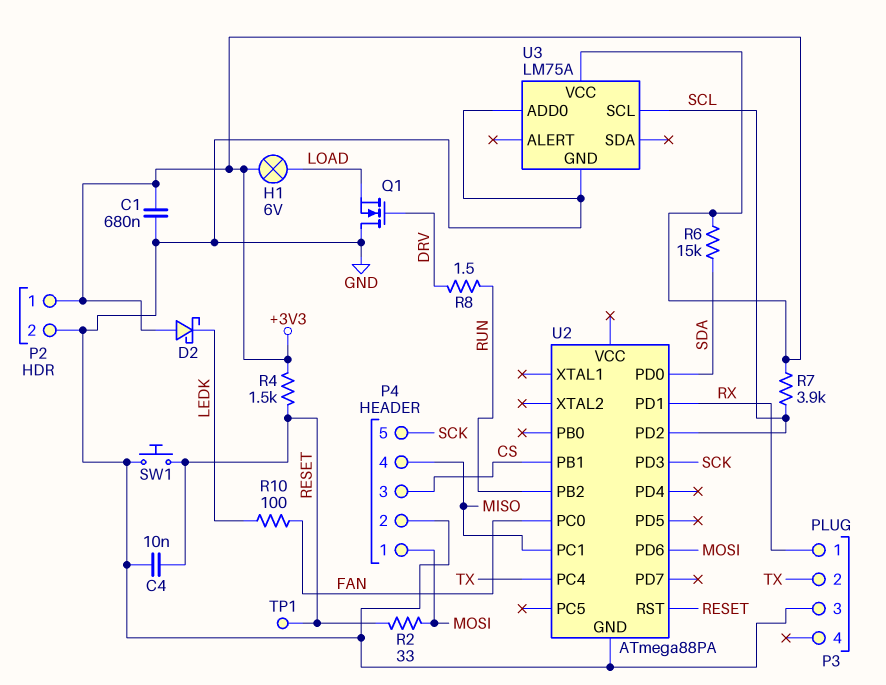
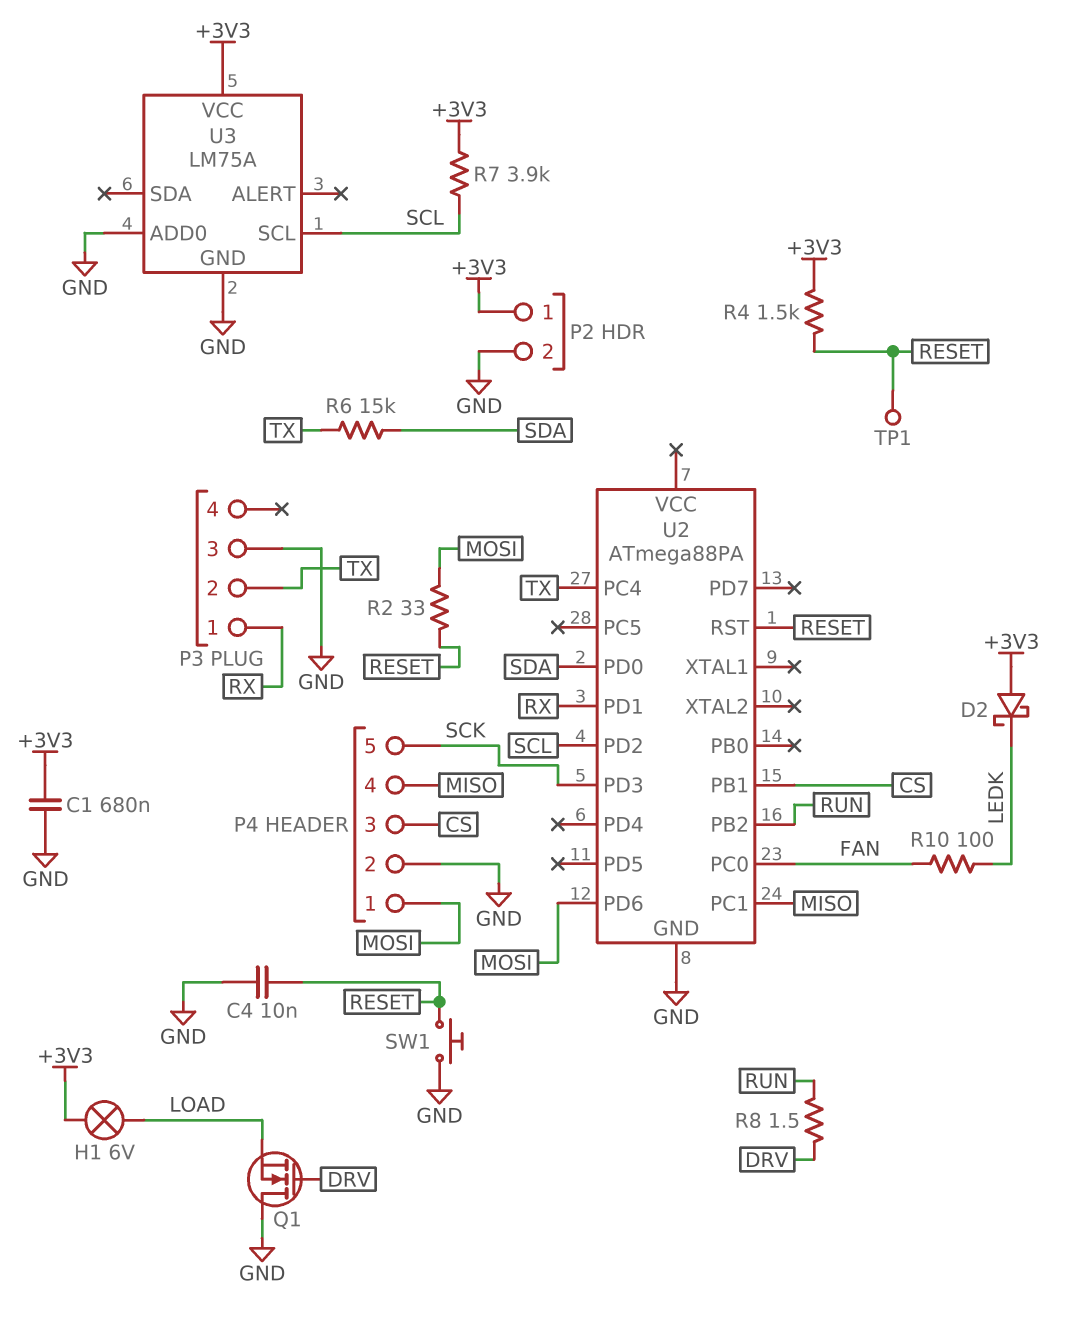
R6: 15k (+3V3, SDA) -> 15k (SDA, TX)

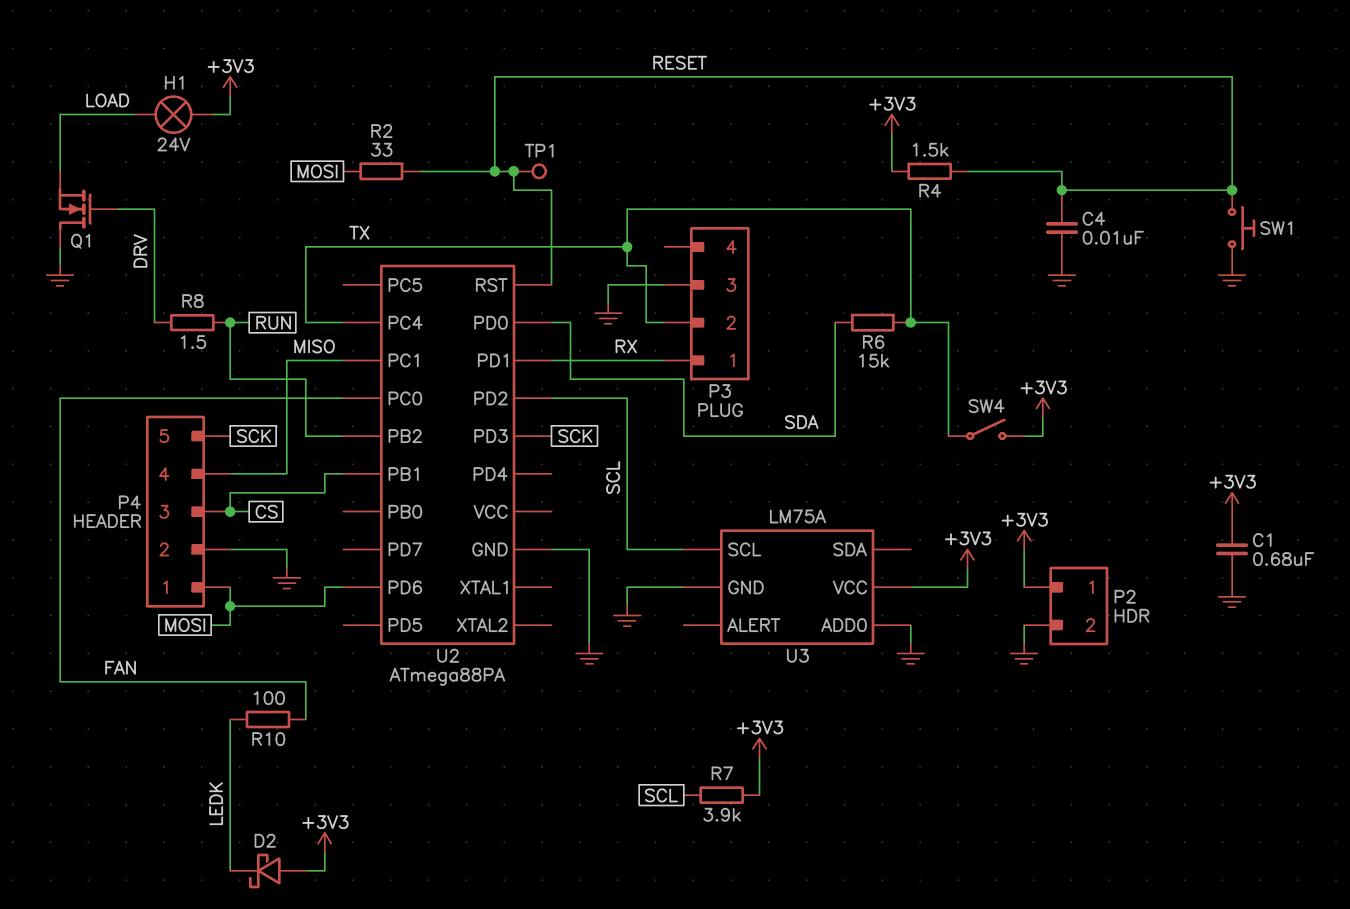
H1: lamp 6V (+3V3, LOAD) -> lamp 24V (+3V3, LOAD)
SW4: none -> switch (+3V3, TX)

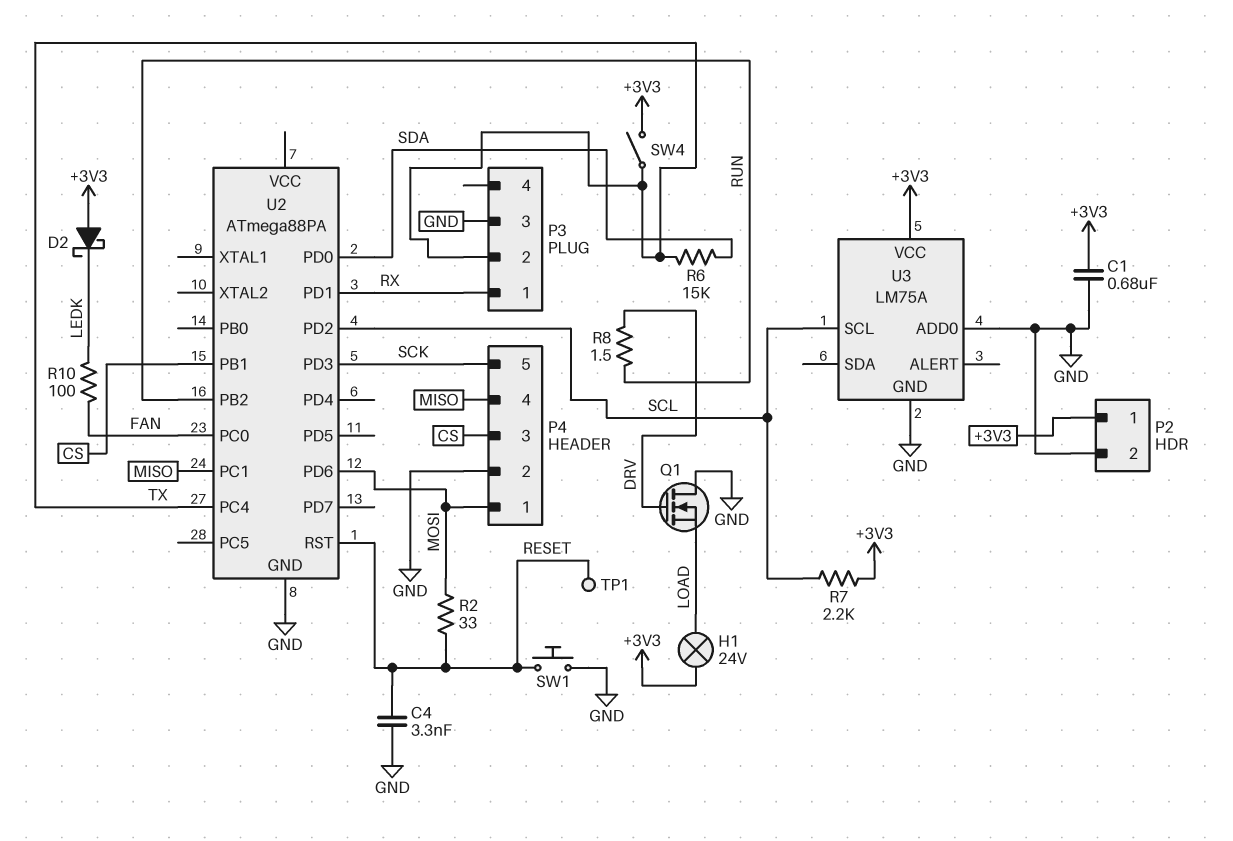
C4: 10nF (GND, RESET) -> 3.3nF (GND, RESET)
R4: 1.5k (+3V3, RESET) -> none
R7: 3.9k (+3V3, SCL) -> 2.2k (+3V3, SCL)

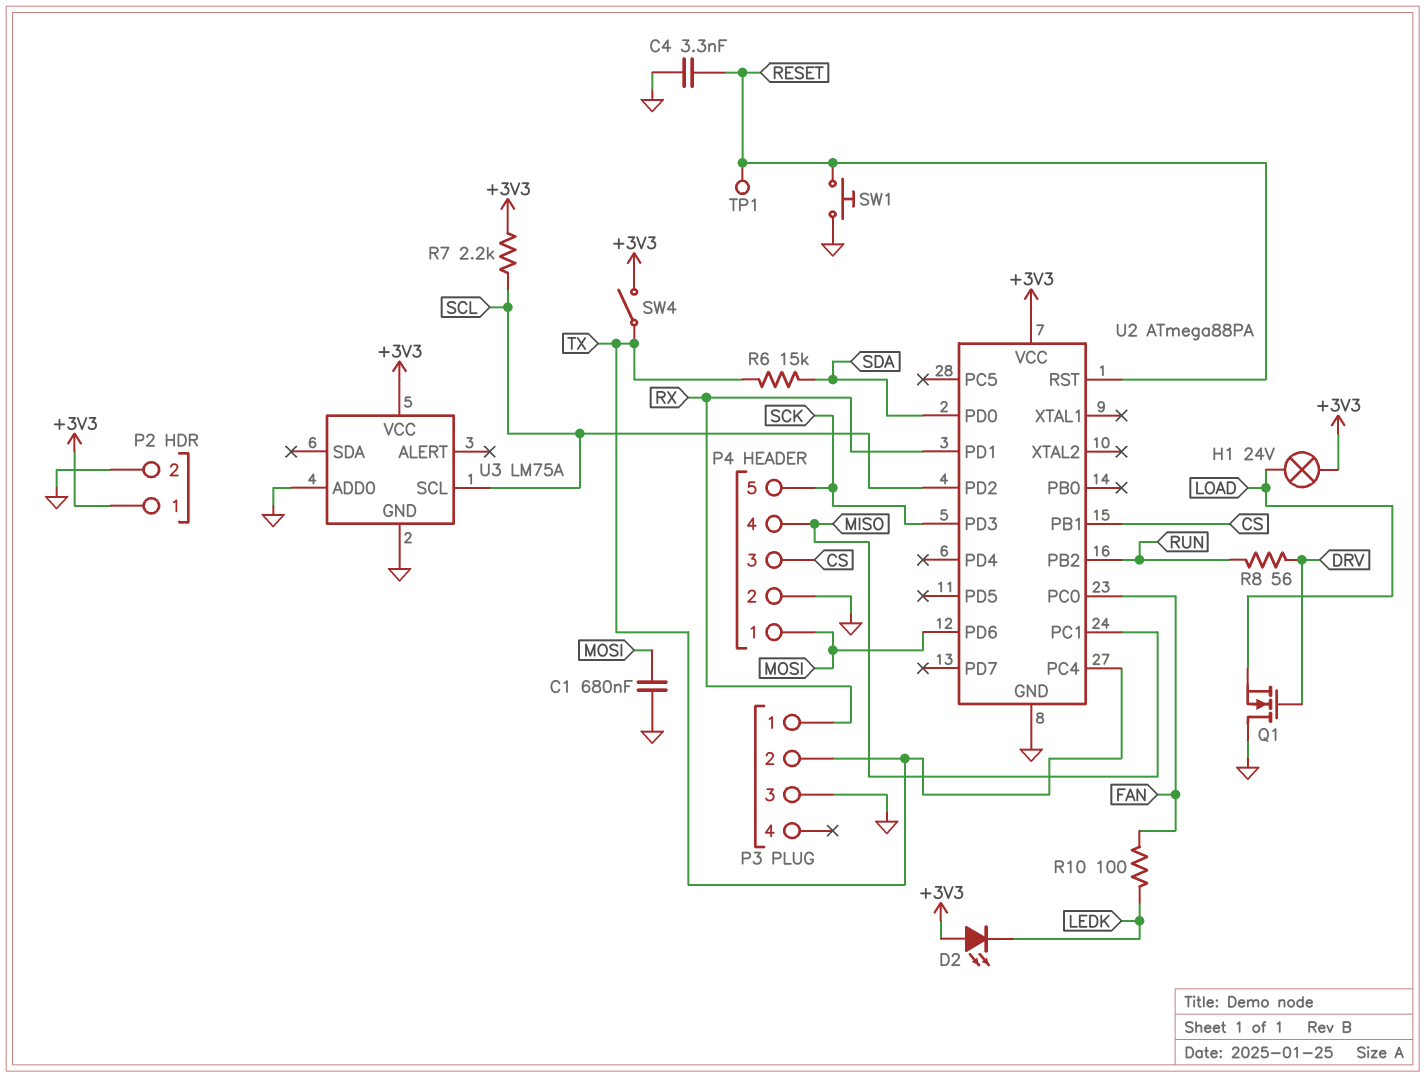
C1: 680nF (+3V3, GND) -> 680nF (GND, MOSI)
D2: schottky (A +3V3, K LEDK) -> LED (A +3V3, K LEDK)
R2: 33 (MOSI, RESET) -> none
R8: 1.5 (DRV, RUN) -> 56 (DRV, RUN)
U2 pin VCC: none -> +3V3

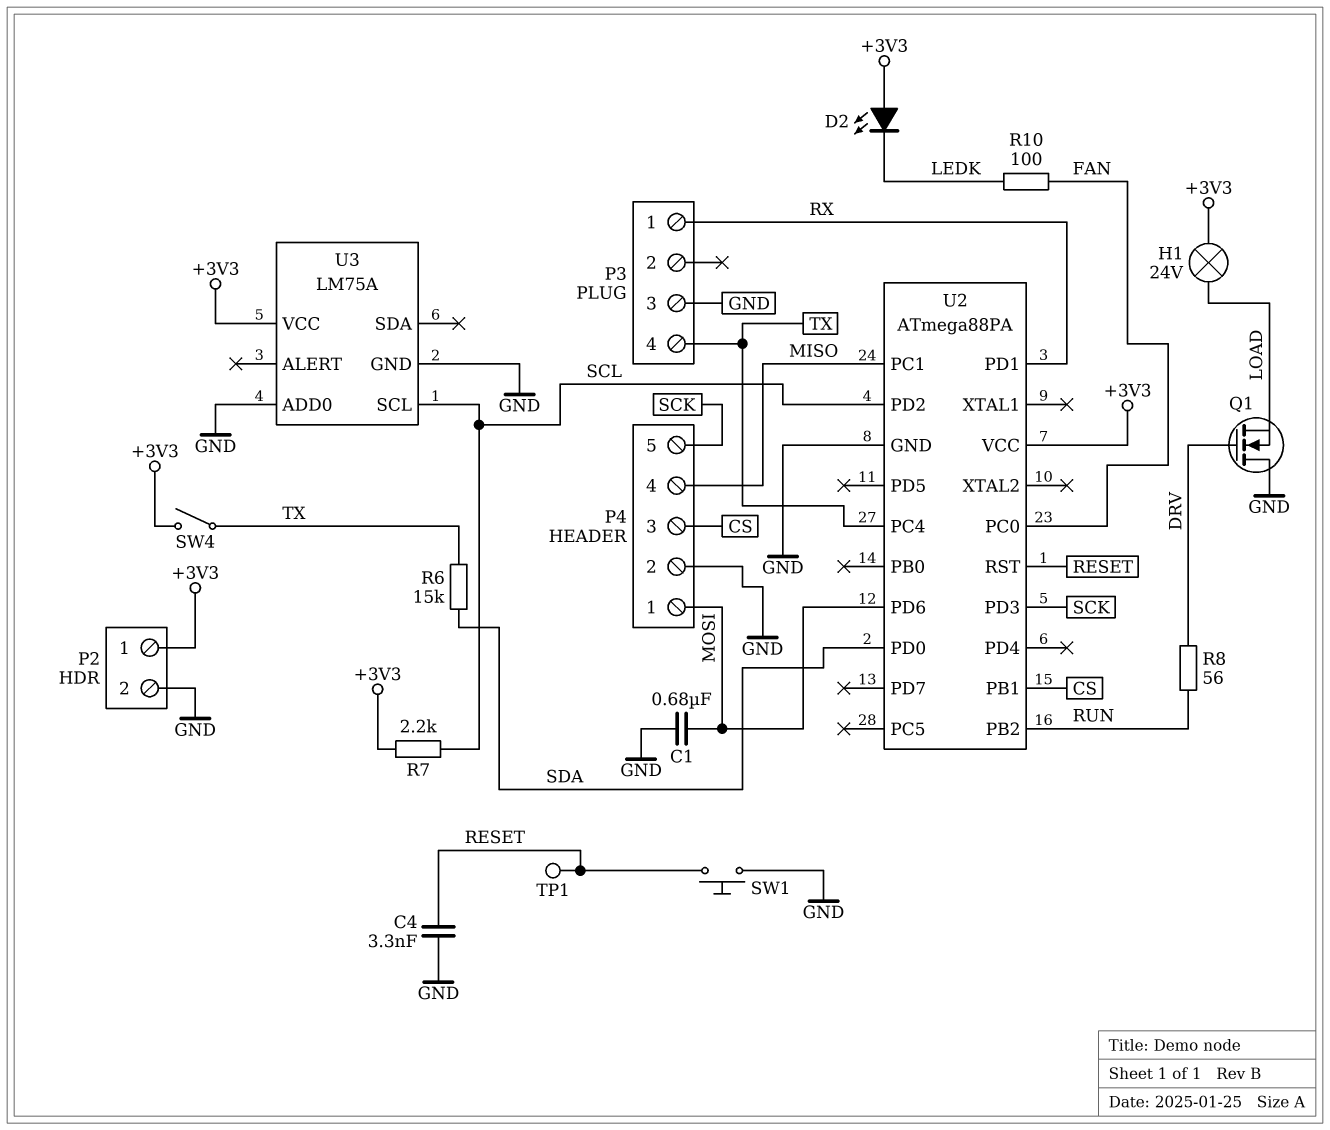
P3 pin 2: TX -> none
P3 pin 4: none -> TX

